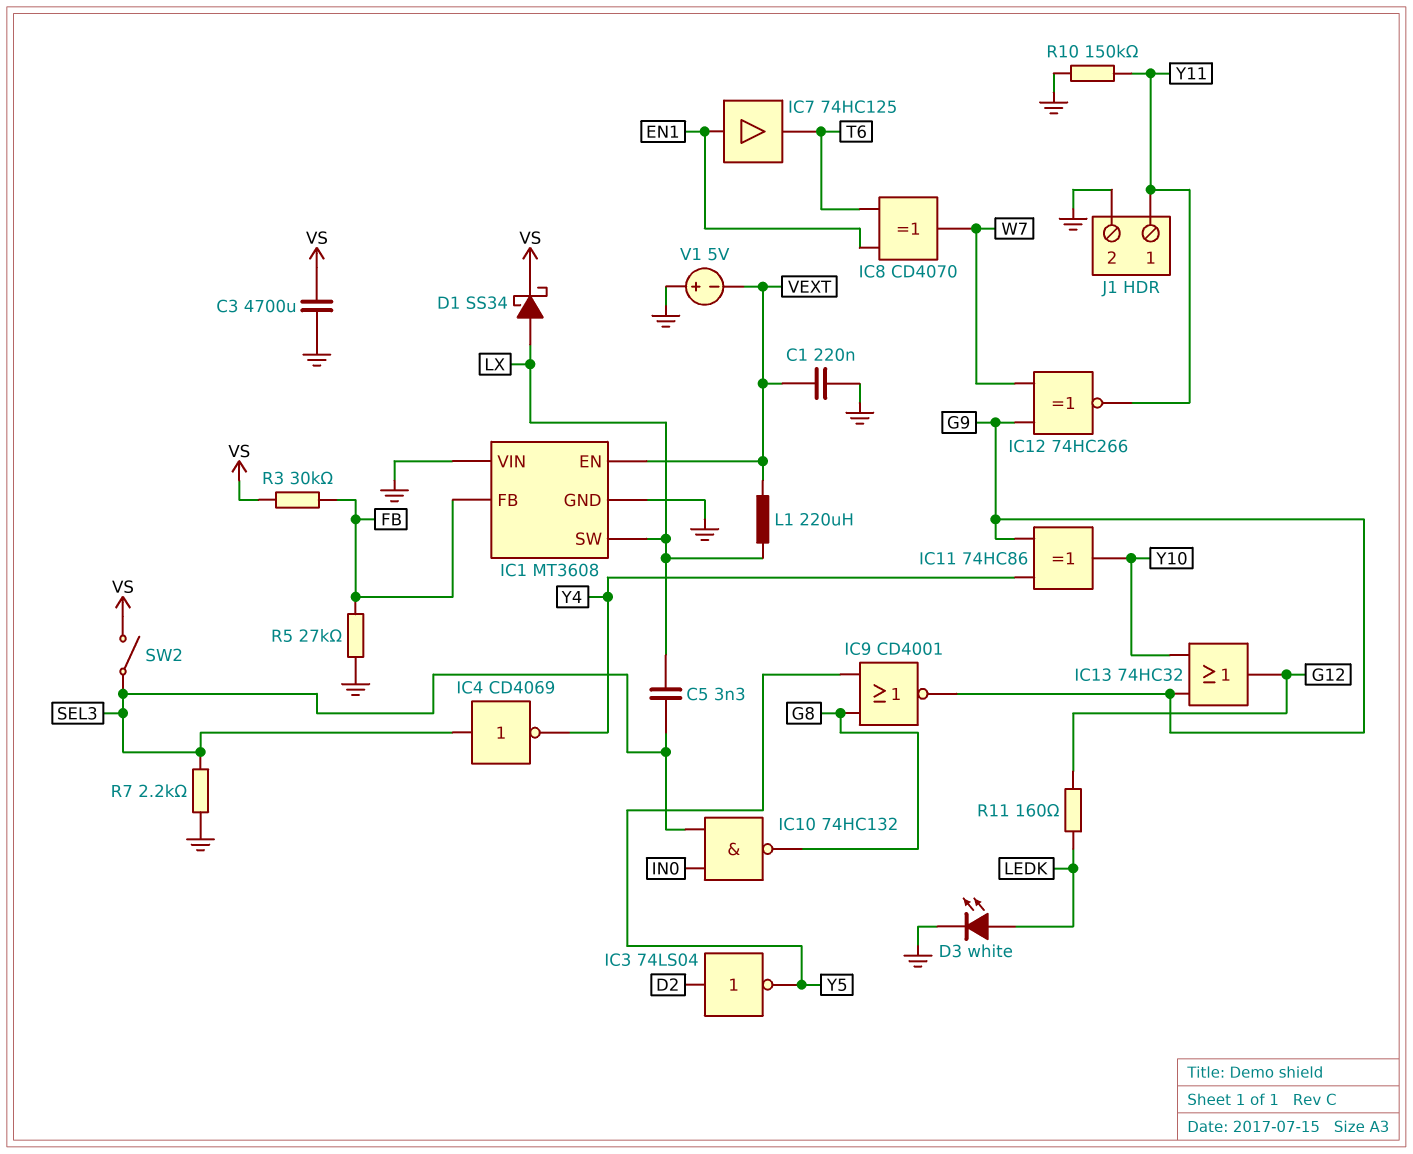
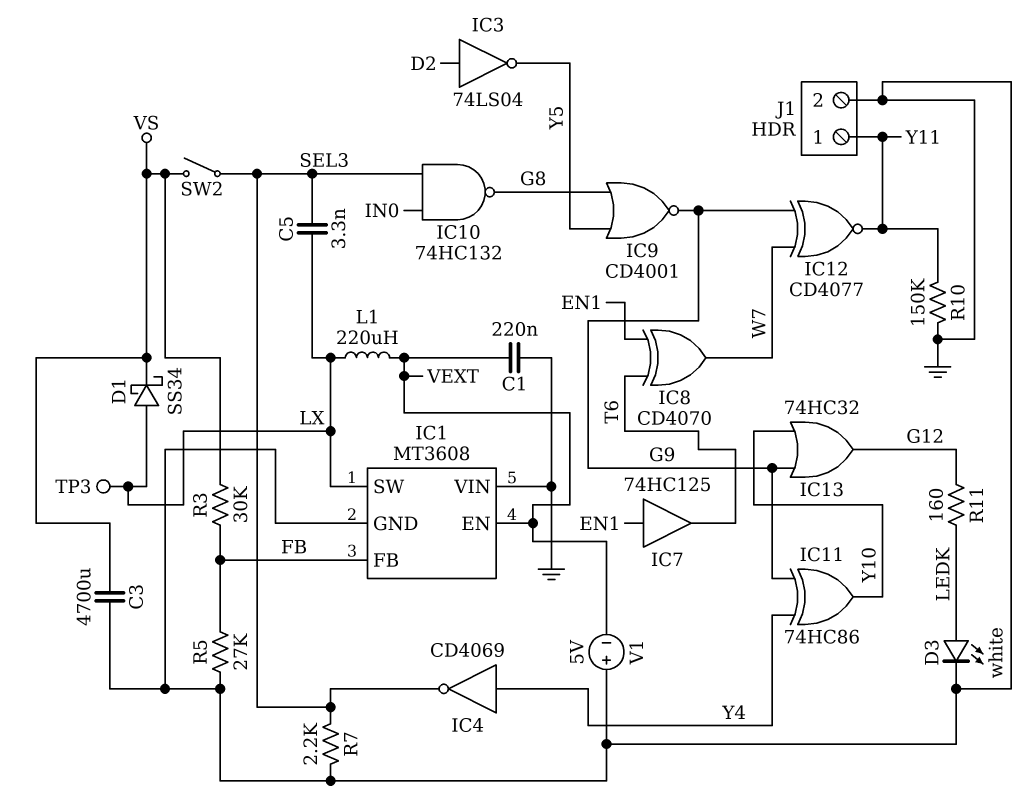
IC4: NOT CD4069 (in SEL3, out Y4) -> NOT CD4069 (in Y4, out SEL3)
IC12: XNOR 74HC266 (in G9, in W7, out Y11) -> XNOR CD4077 (in G9, in W7, out Y11)
TP3: none -> test point (LX)

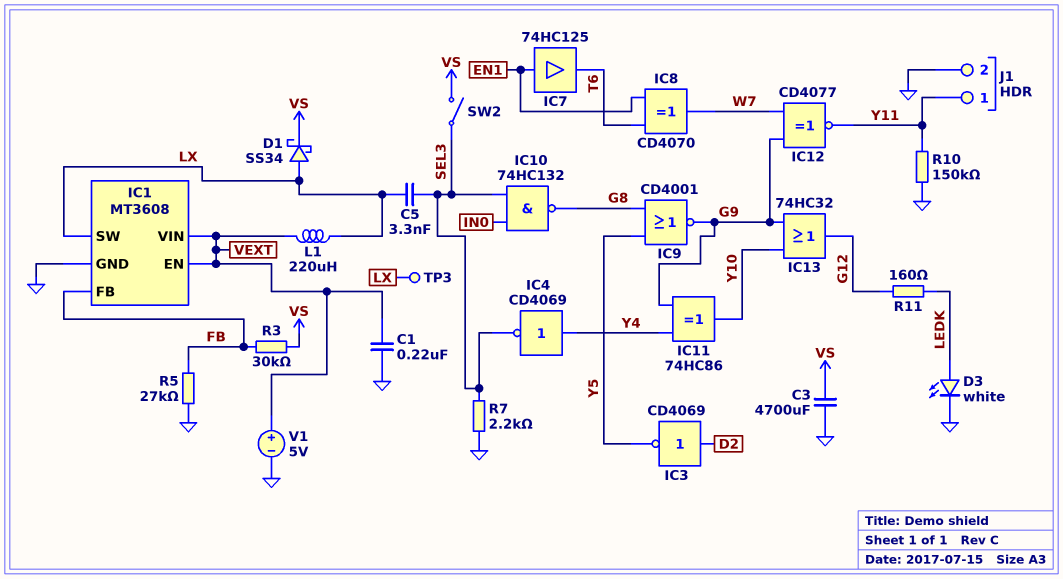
IC1 pin VIN: GND -> VEXT
IC3: NOT 74LS04 (in D2, out Y5) -> NOT CD4069 (in D2, out Y5)
V1: 5V (plus GND, minus VEXT) -> 5V (plus VEXT, minus GND)

